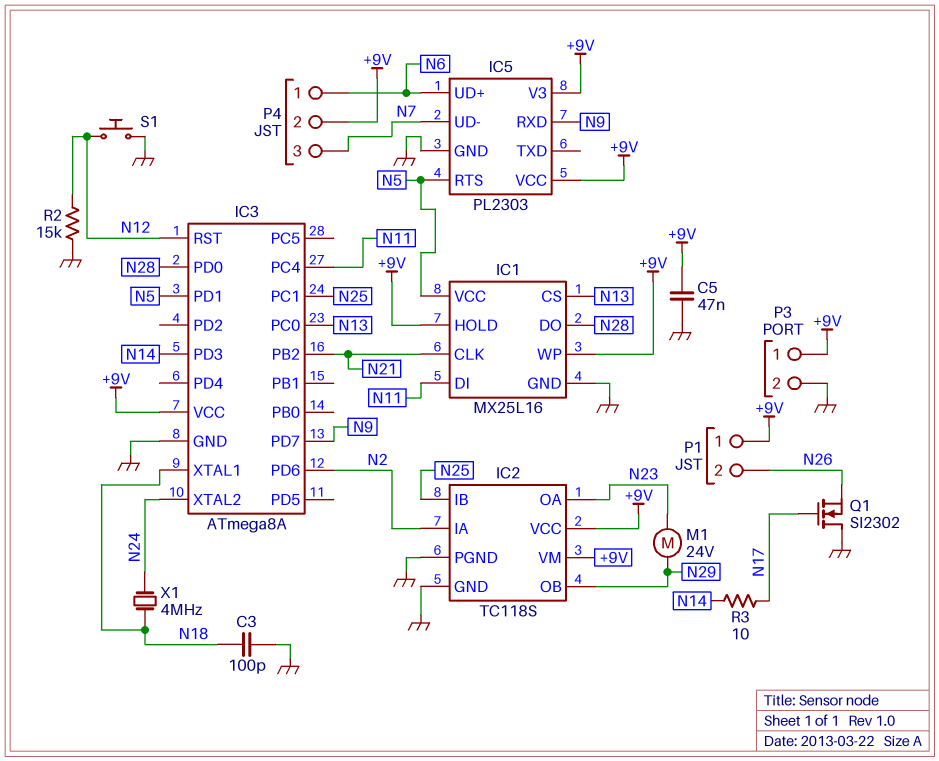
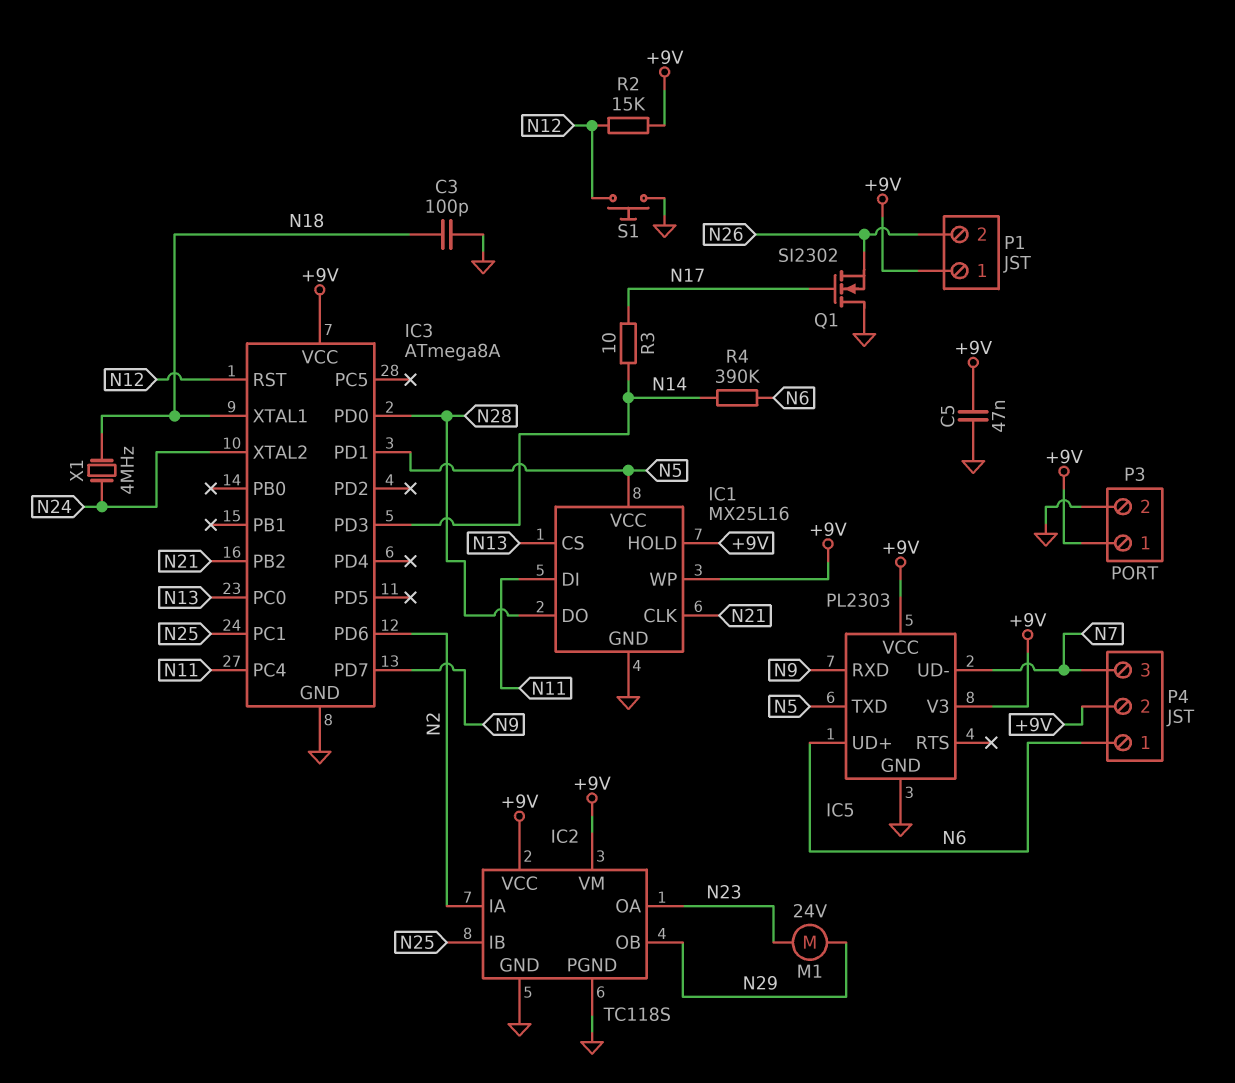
IC5 pin RTS: N5 -> none
IC5 pin TXD: none -> N5
R2: 15k (GND, N12) -> 15k (+9V, N12)
R4: none -> 390k (N6, N14)

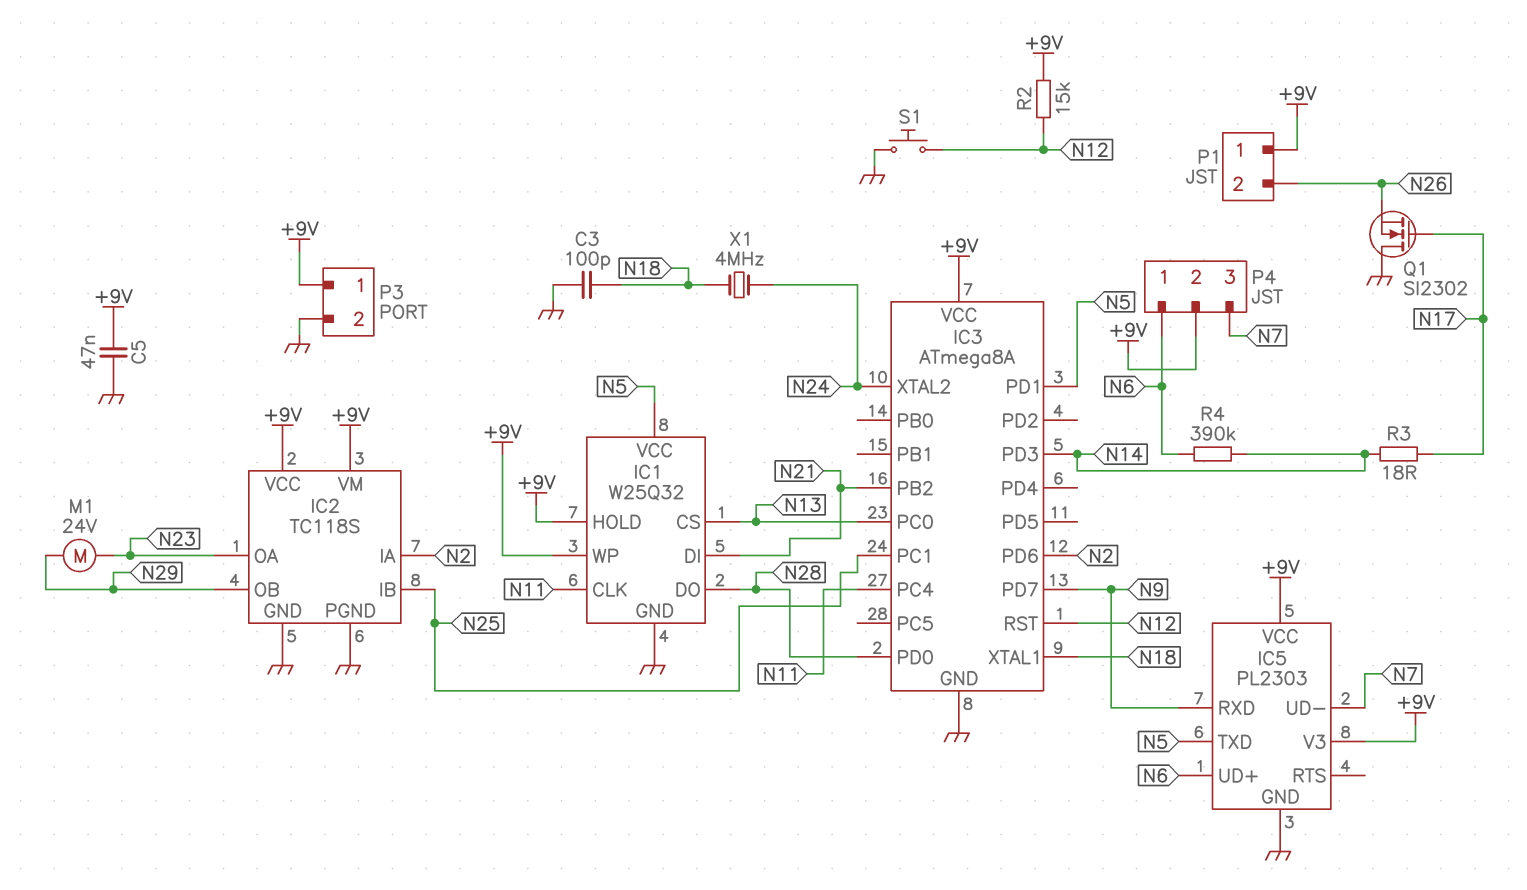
IC1: MX25L16 -> W25Q32
IC1 pin CLK: N21 -> N11
IC1 pin DI: N11 -> N21
R3: 10 (N14, N17) -> 18 (N14, N17)

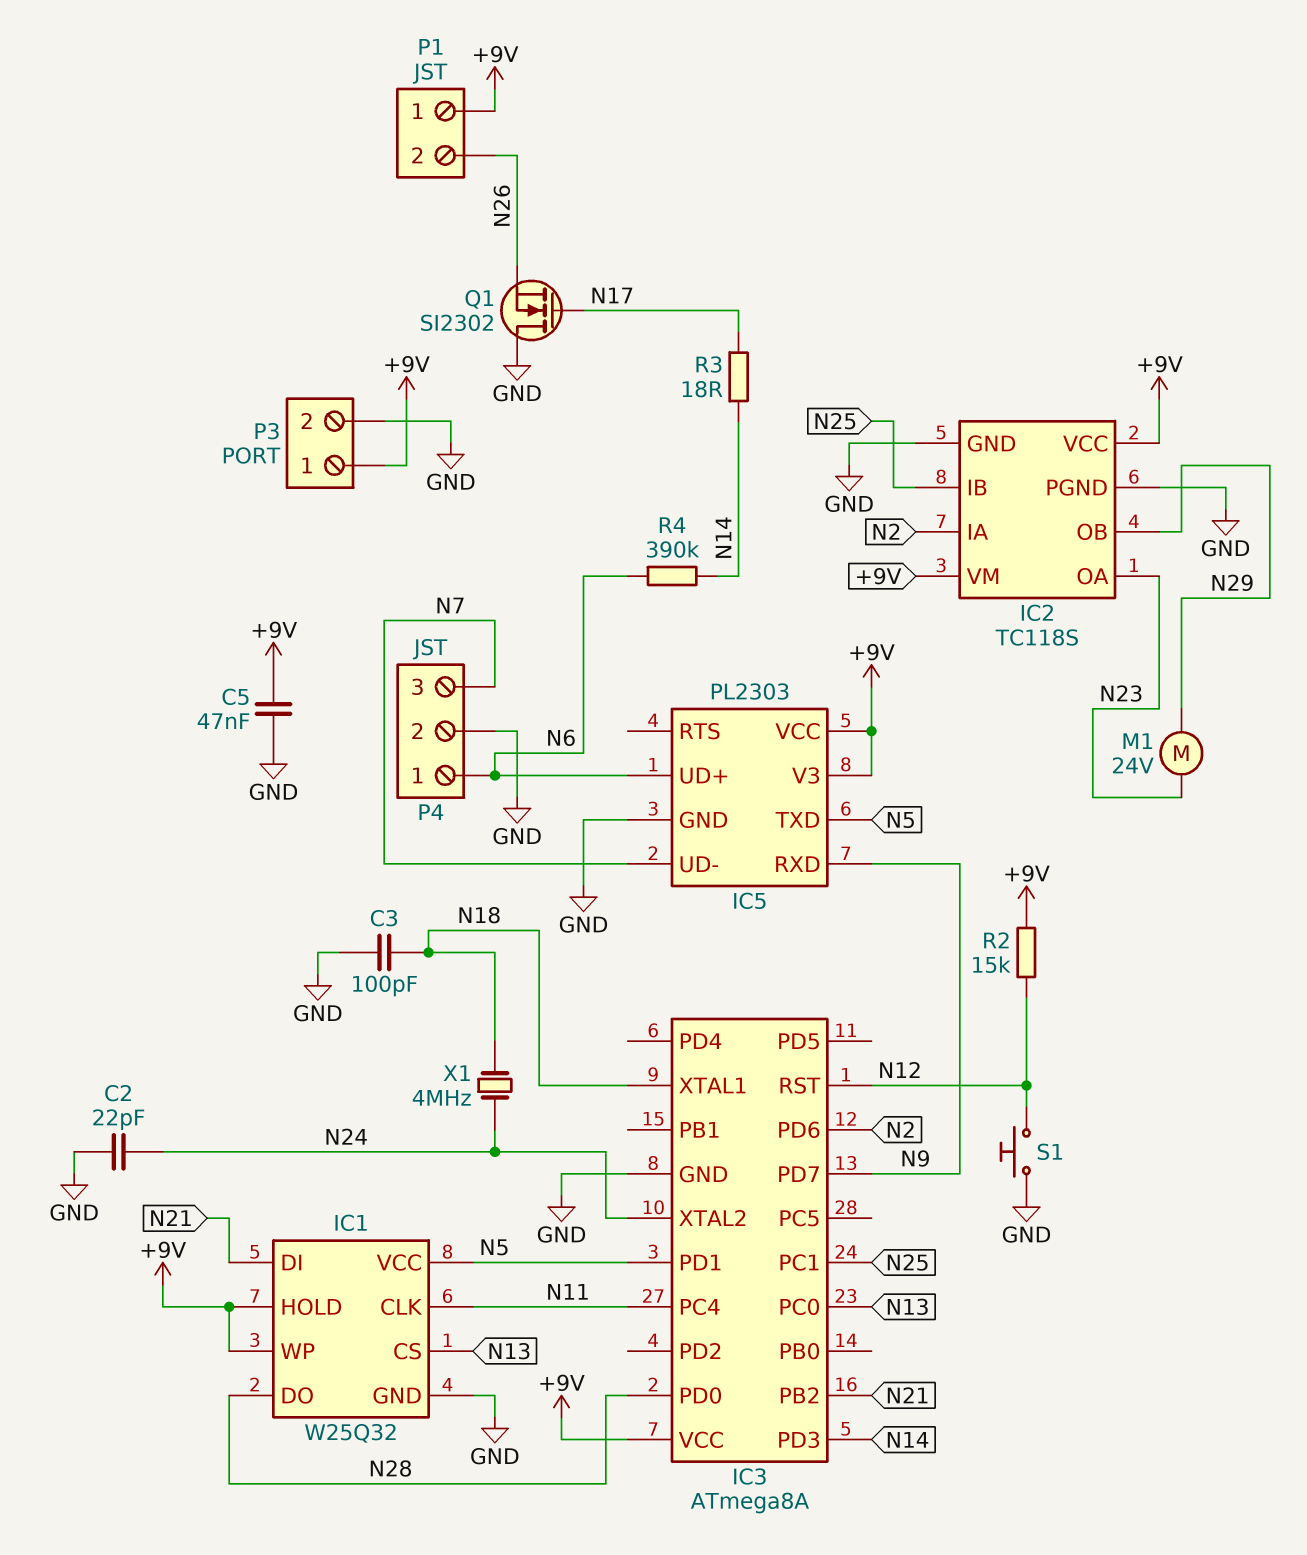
C2: none -> 22pF (GND, N24)
P4 pin 2: +9V -> GND

